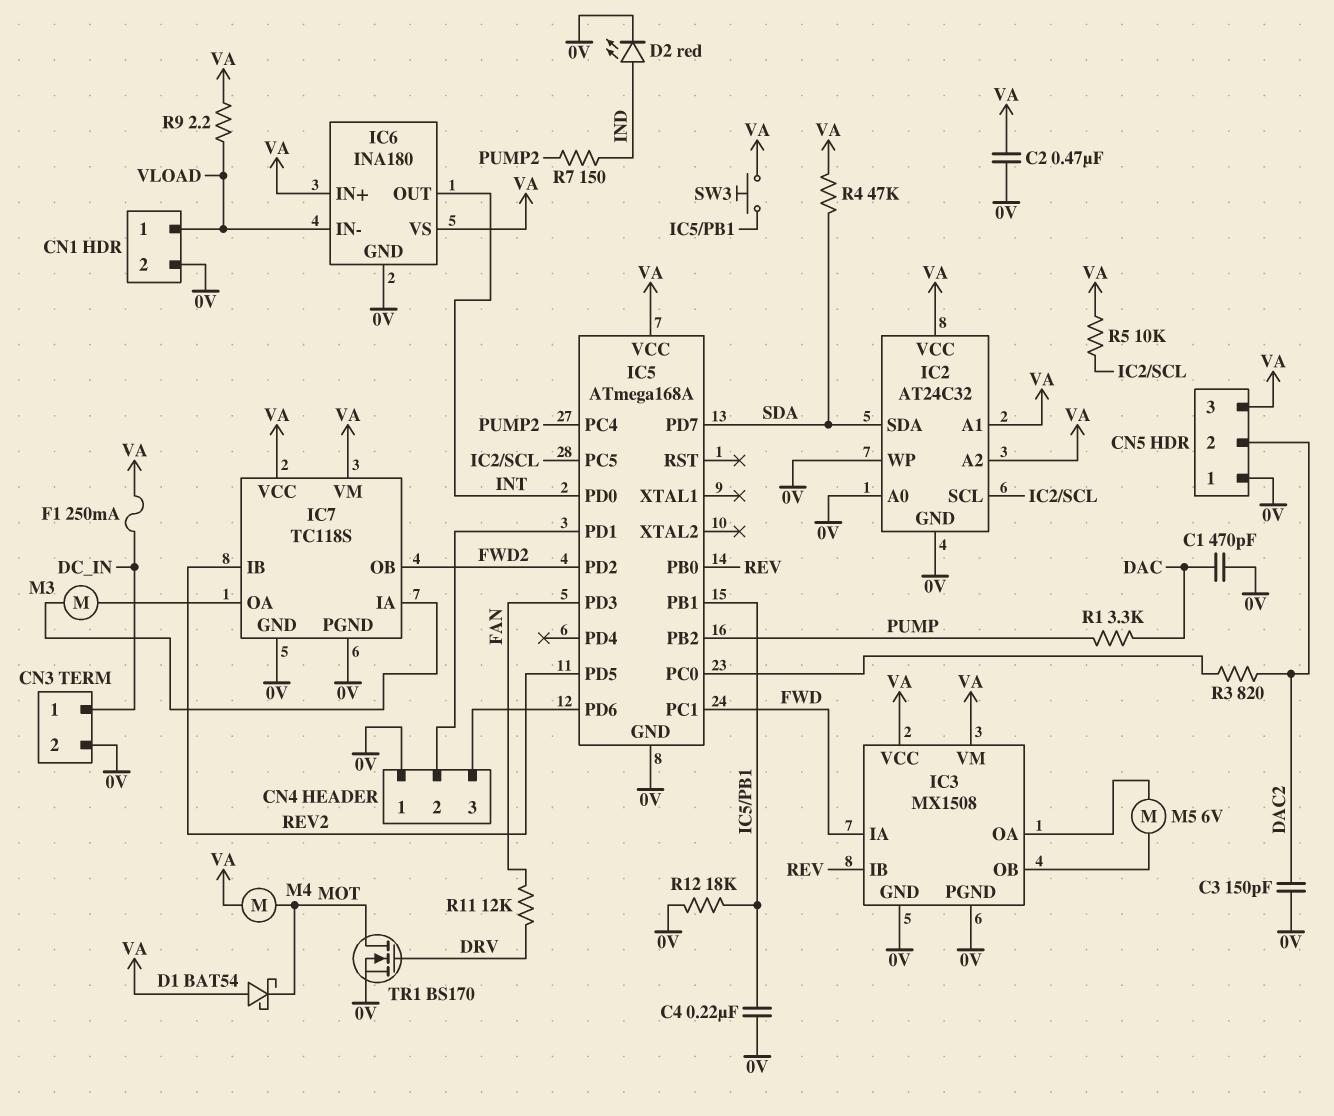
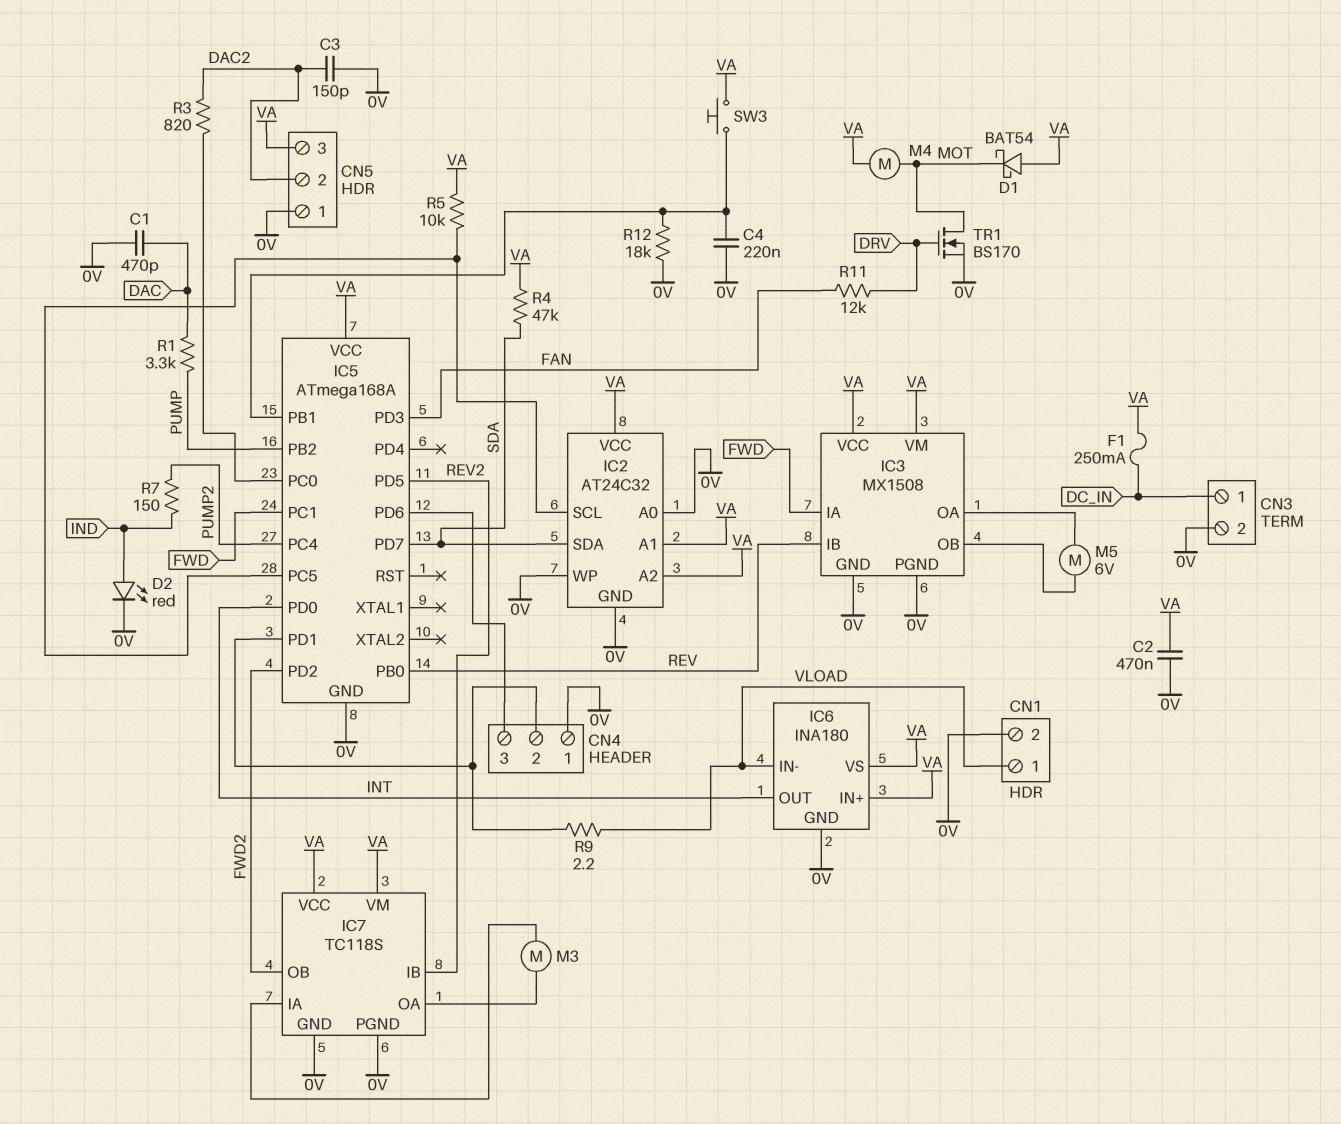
R9: 2.2 (VA, VLOAD) -> 2.2 (CN4/2, VLOAD)

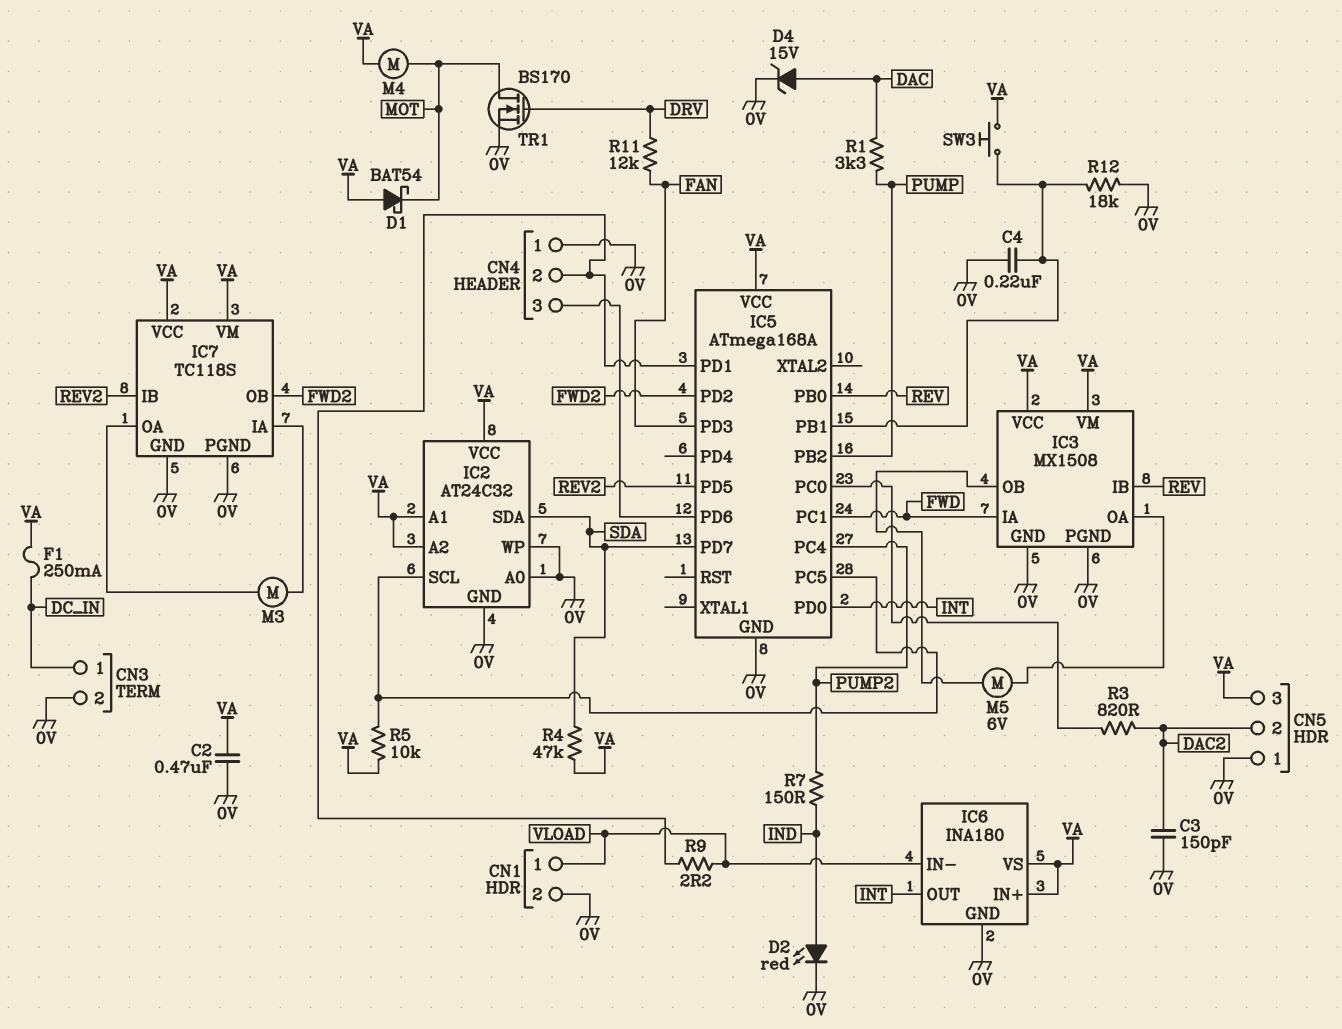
C1: 470pF (0V, DAC) -> none
D4: none -> zener 15V (A DAC, K 0V)

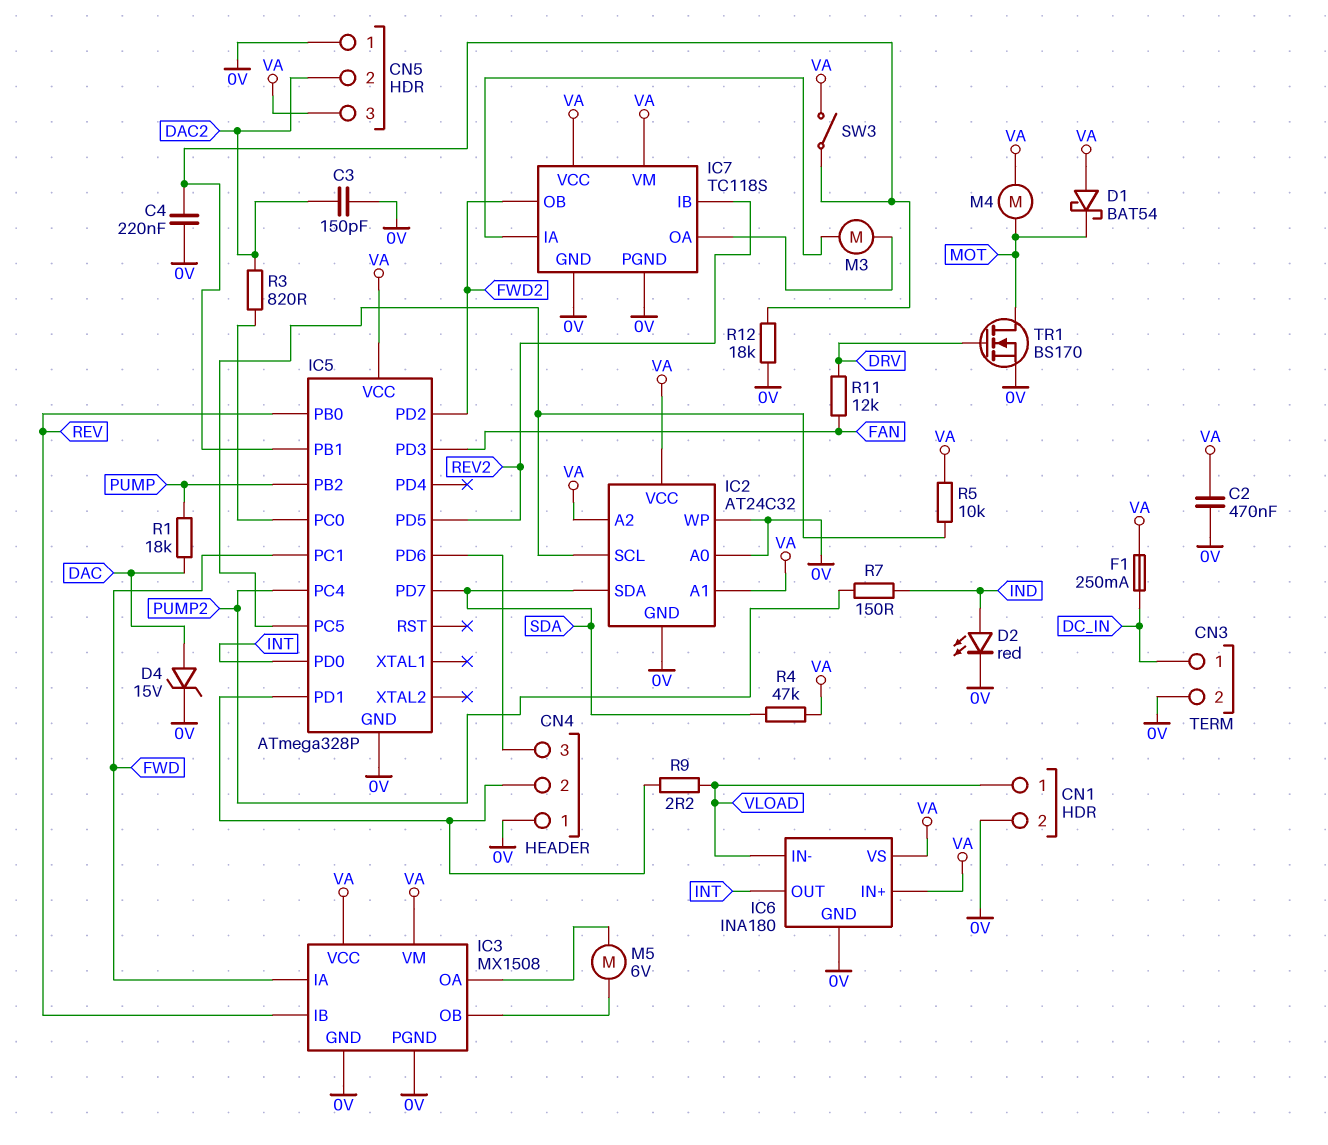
IC5: ATmega168A -> ATmega328P
R1: 3.3k (DAC, PUMP) -> 18k (DAC, PUMP)
SW3: button (IC5/PB1, VA) -> switch (IC5/PB1, VA)

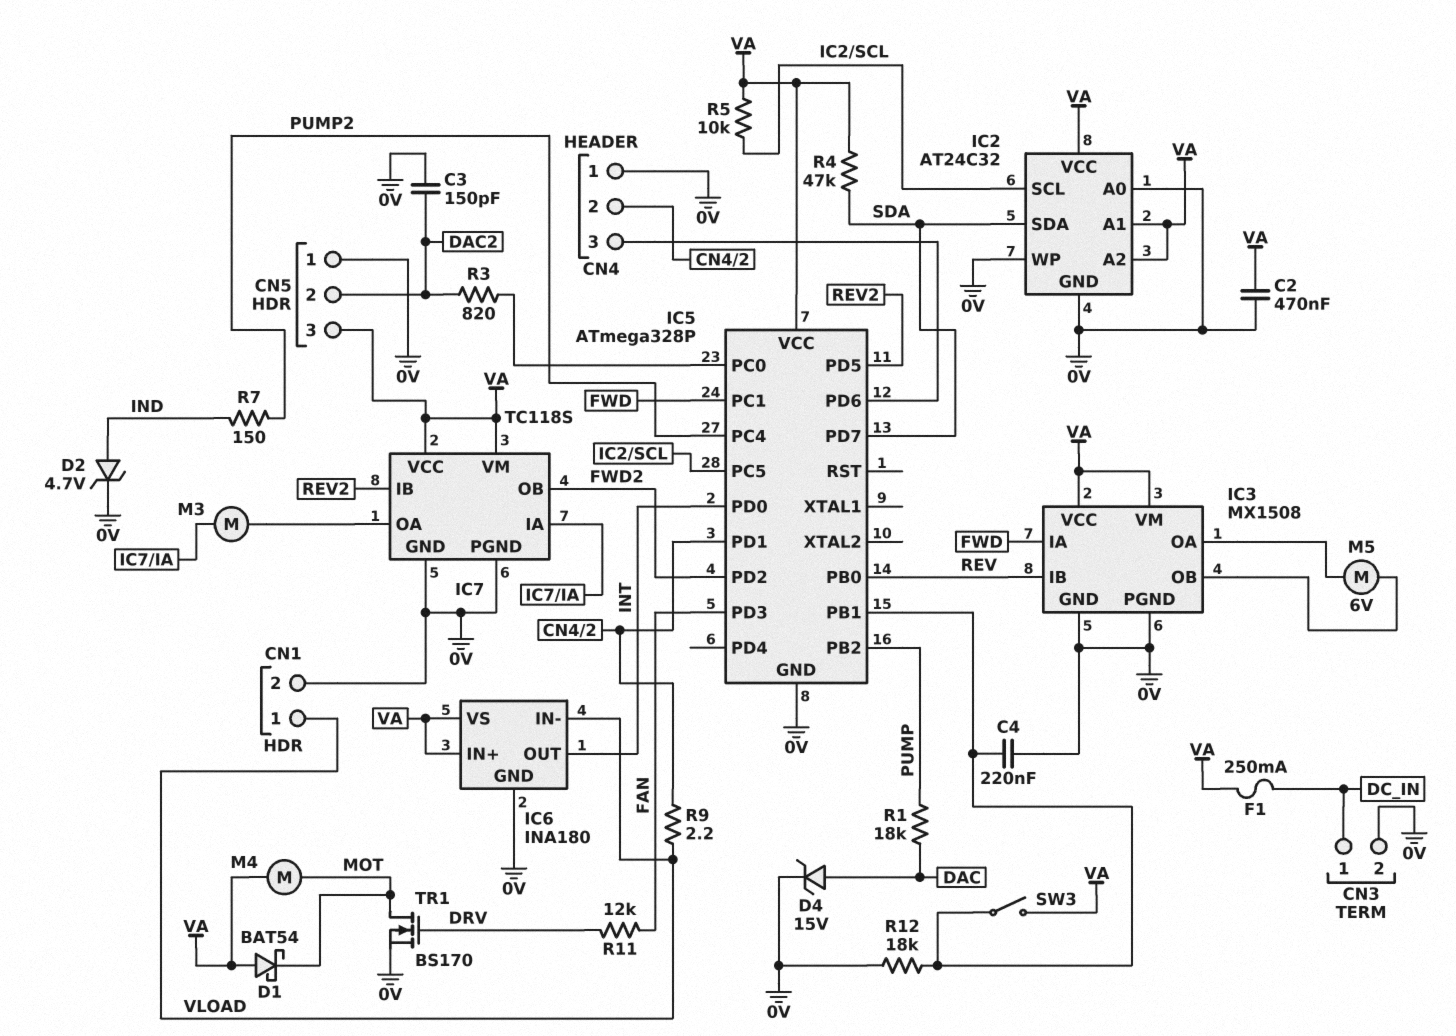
D2: LED red (A IND, K 0V) -> zener 4.7V (A IND, K 0V)

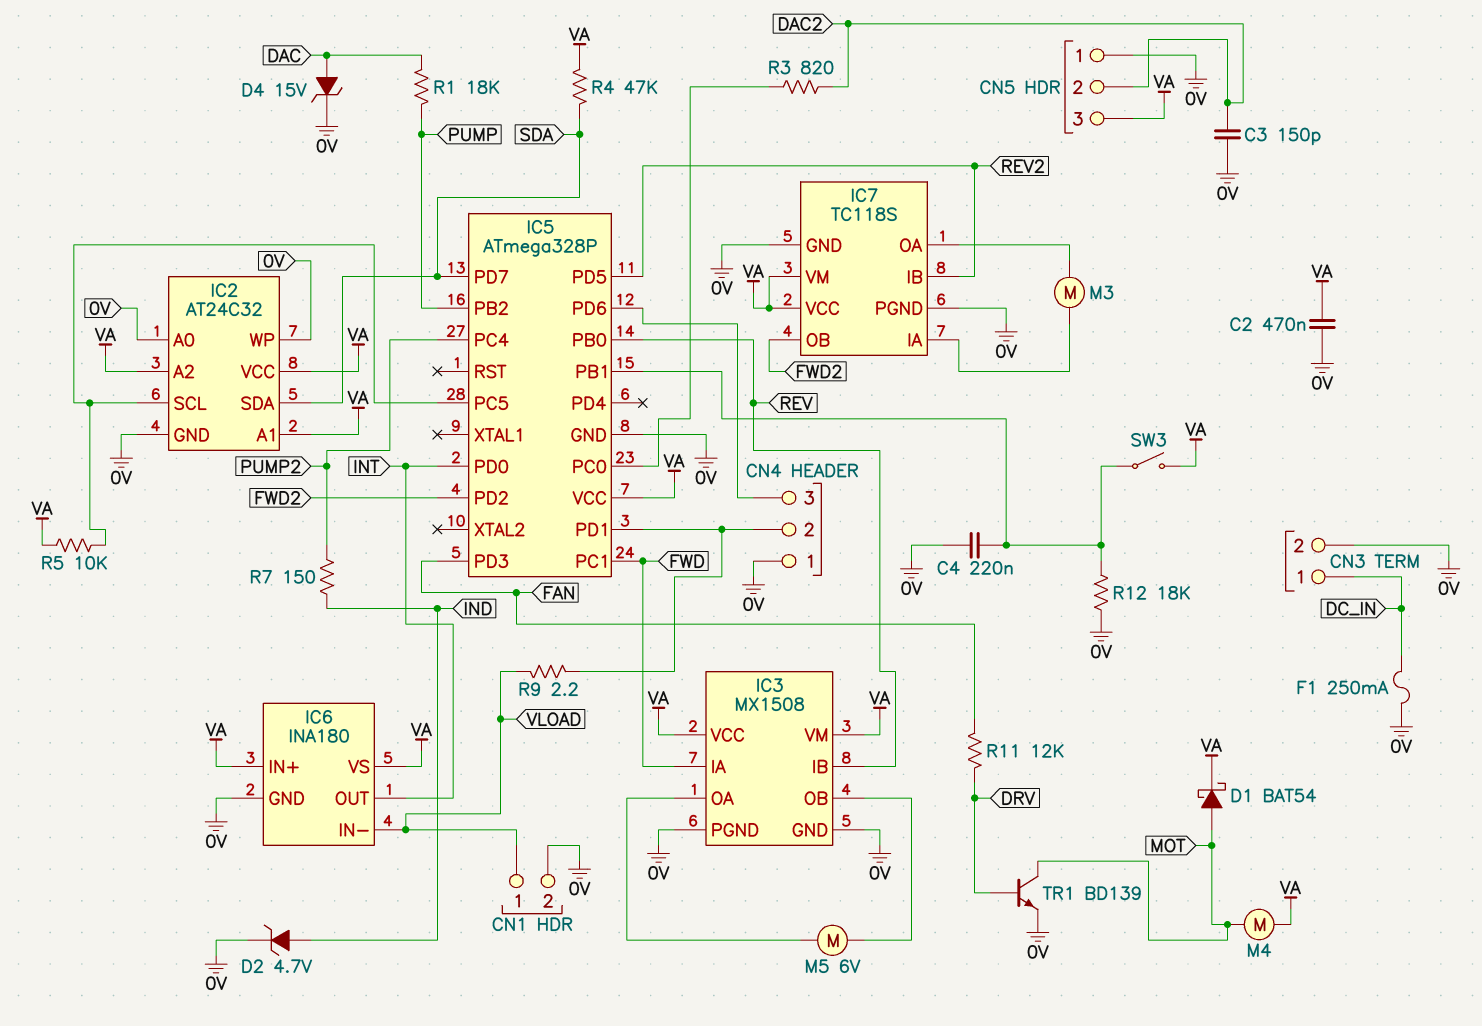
D1: schottky BAT54 (A VA, K MOT) -> schottky BAT54 (A MOT, K VA)
F1: 250mA (DC_IN, VA) -> 250mA (0V, DC_IN)
TR1: NMOS BS170 (G DRV, D MOT, S 0V) -> NPN BD139 (B DRV, C MOT, E 0V)

